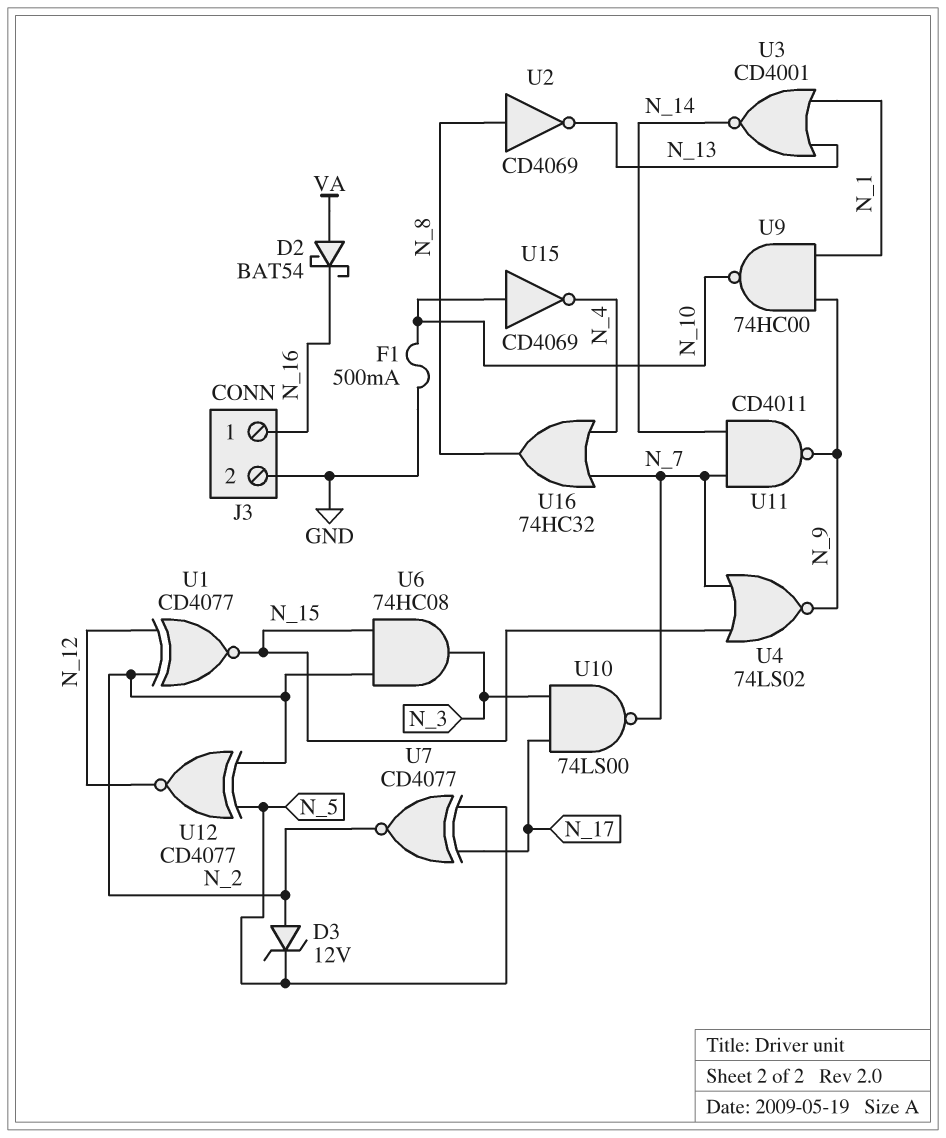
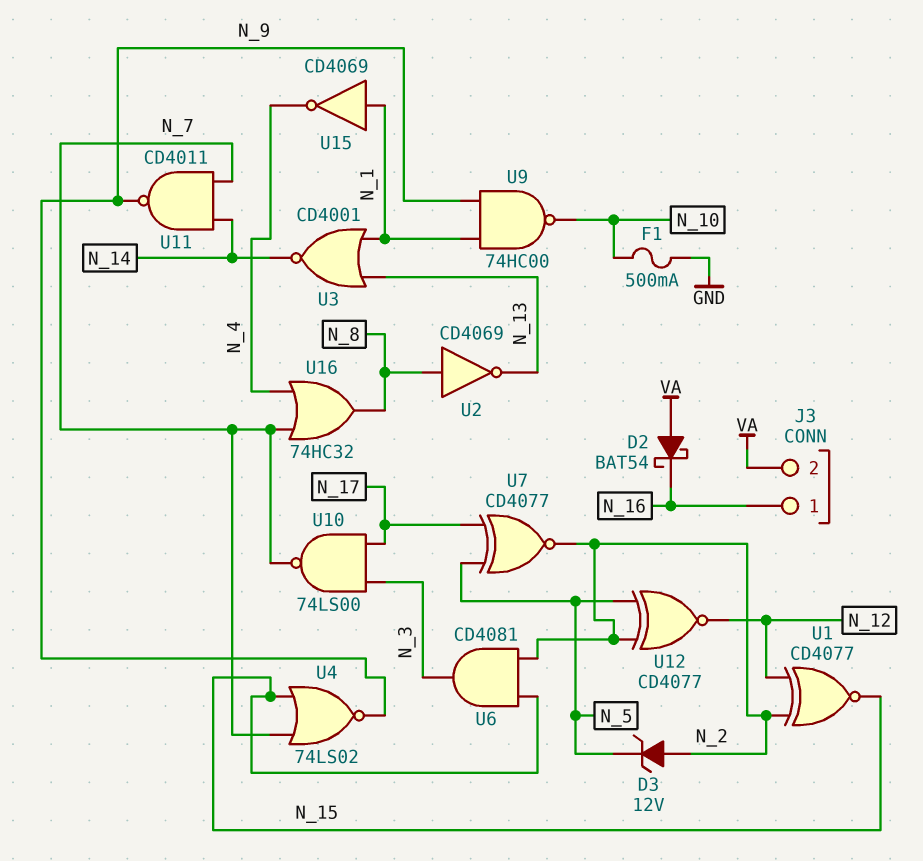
J3 pin 2: GND -> VA
U6: AND 74HC08 (in N_2, in N_15, out N_3) -> AND CD4081 (in N_2, in N_15, out N_3)
U15: NOT CD4069 (in N_10, out N_4) -> NOT CD4069 (in N_1, out N_4)

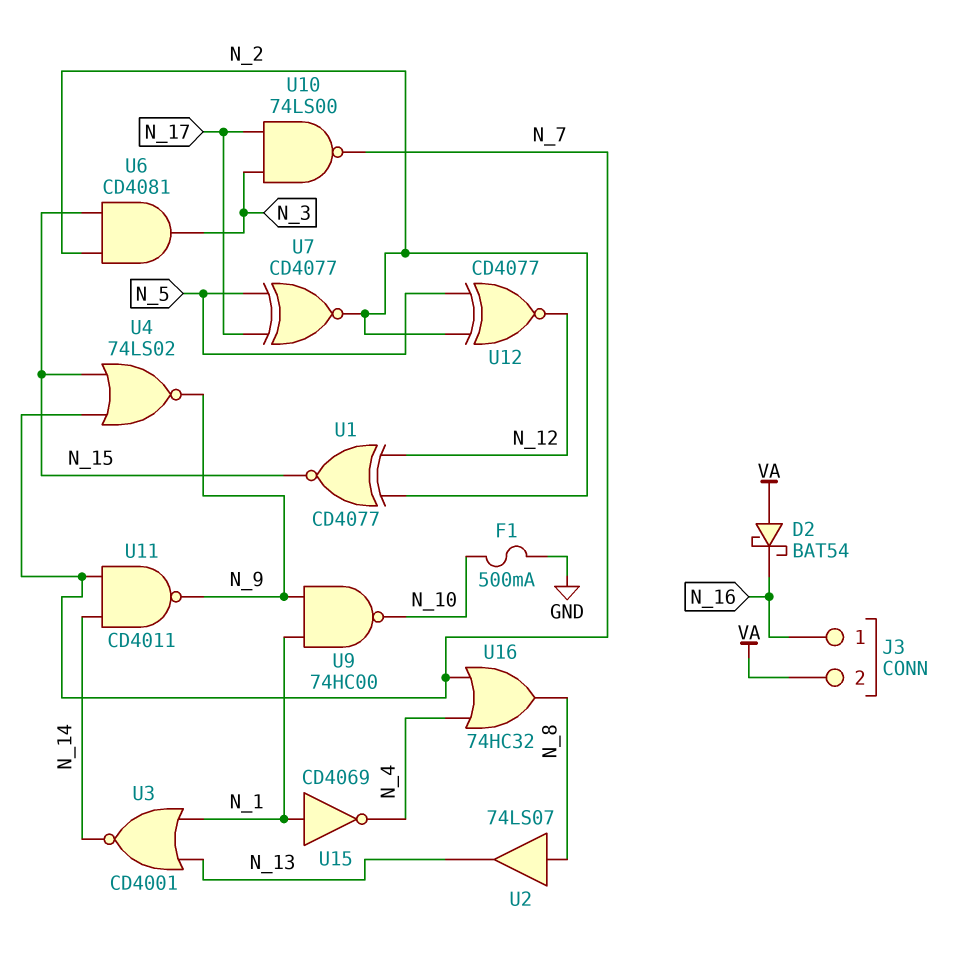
D3: zener 12V (A N_2, K N_5) -> none
U2: NOT CD4069 (in N_8, out N_13) -> buffer 74LS07 (in N_8, out N_13)

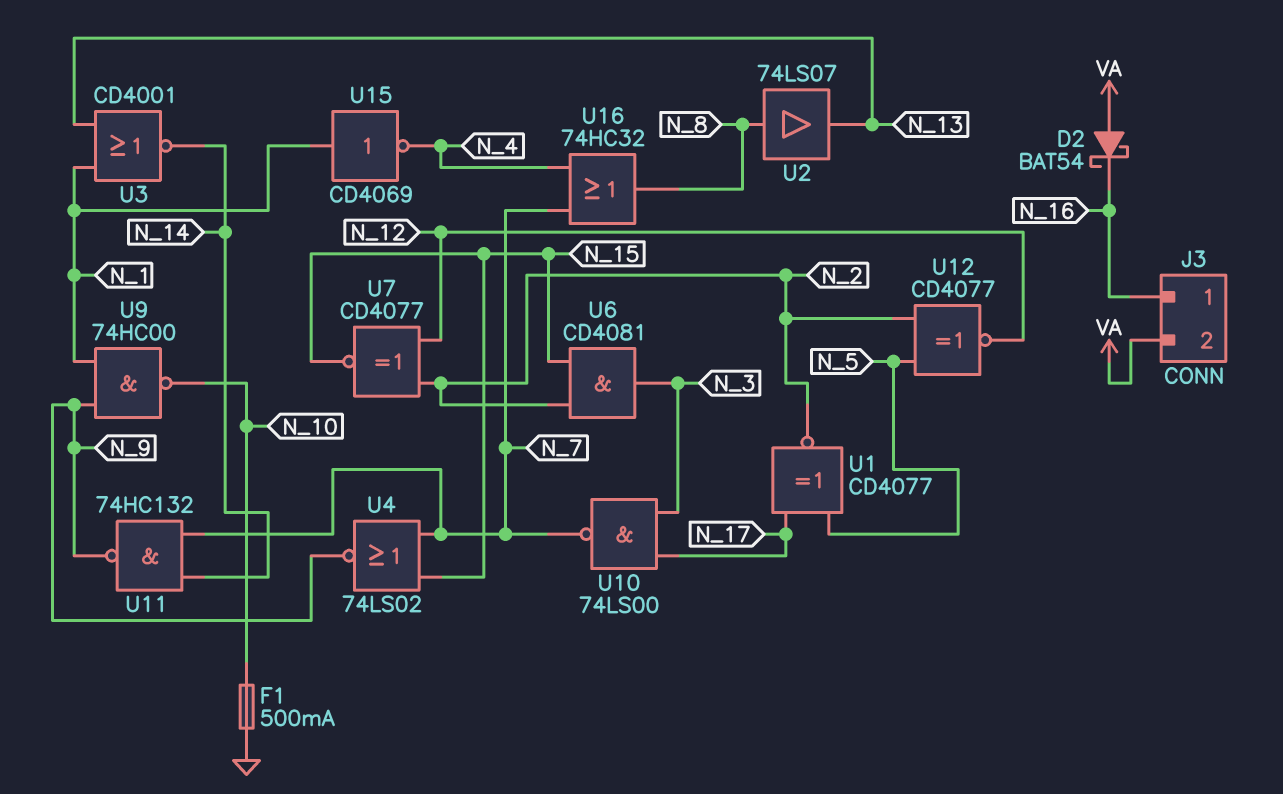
U1: XNOR CD4077 (in N_2, in N_12, out N_15) -> XNOR CD4077 (in N_5, in N_17, out N_2)
U7: XNOR CD4077 (in N_5, in N_17, out N_2) -> XNOR CD4077 (in N_2, in N_12, out N_15)
U11: NAND CD4011 (in N_7, in N_14, out N_9) -> NAND 74HC132 (in N_7, in N_14, out N_9)

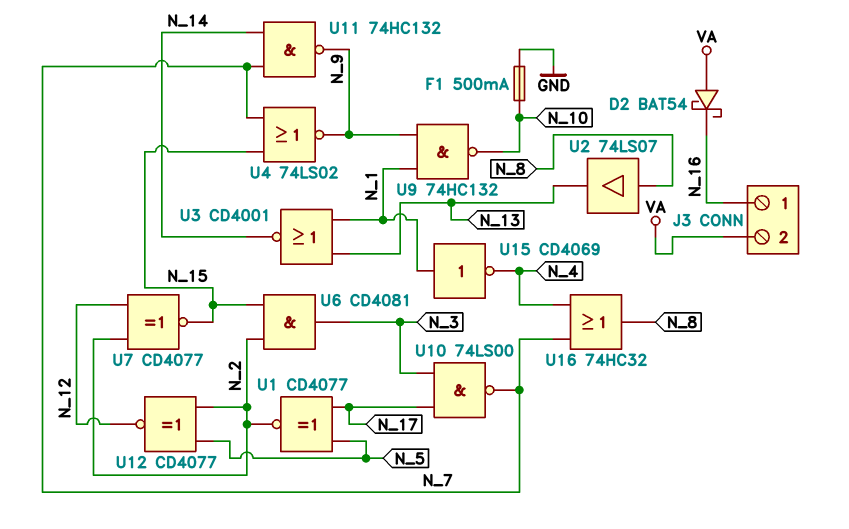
U9: NAND 74HC00 (in N_1, in N_9, out N_10) -> NAND 74HC132 (in N_1, in N_9, out N_10)

